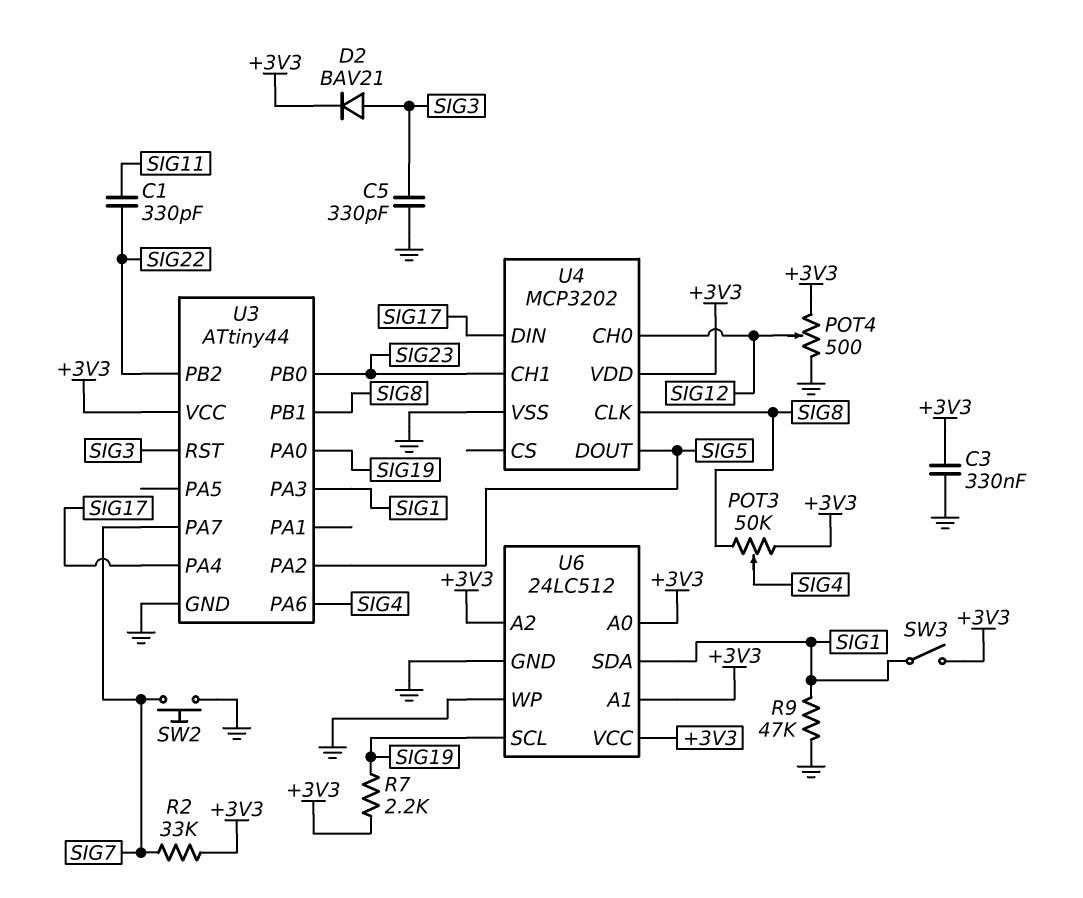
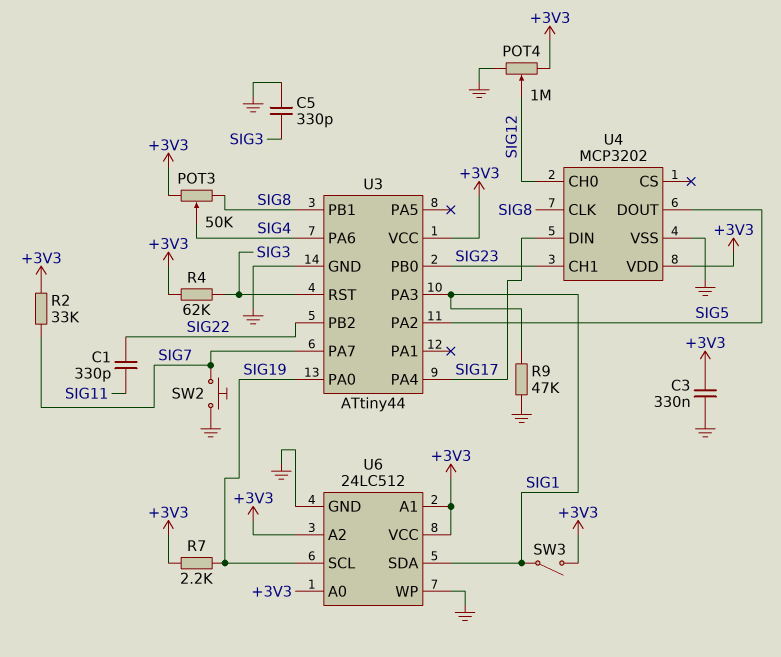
D2: diode BAV21 (A SIG3, K +3V3) -> none
POT4: 500 (+3V3, GND, wiper SIG12) -> 1M (+3V3, GND, wiper SIG12)
R4: none -> 62k (+3V3, SIG3)

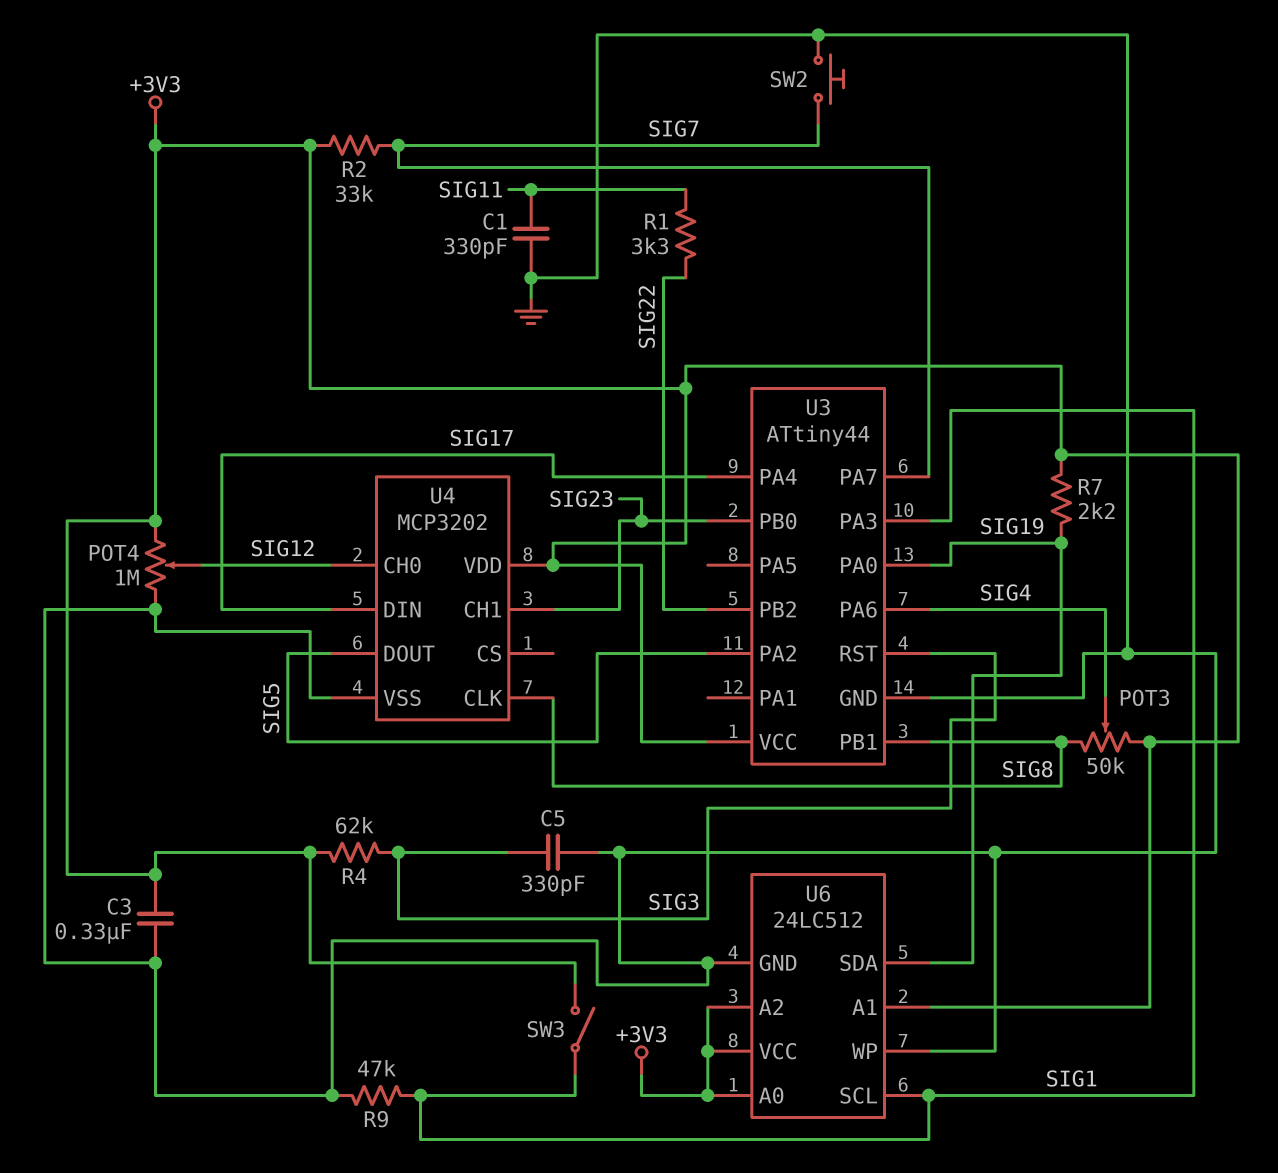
C1: 330pF (SIG11, SIG22) -> 330pF (GND, SIG11)
R1: none -> 3.3k (SIG11, SIG22)
U6 pin SCL: SIG19 -> SIG1
U6 pin SDA: SIG1 -> SIG19

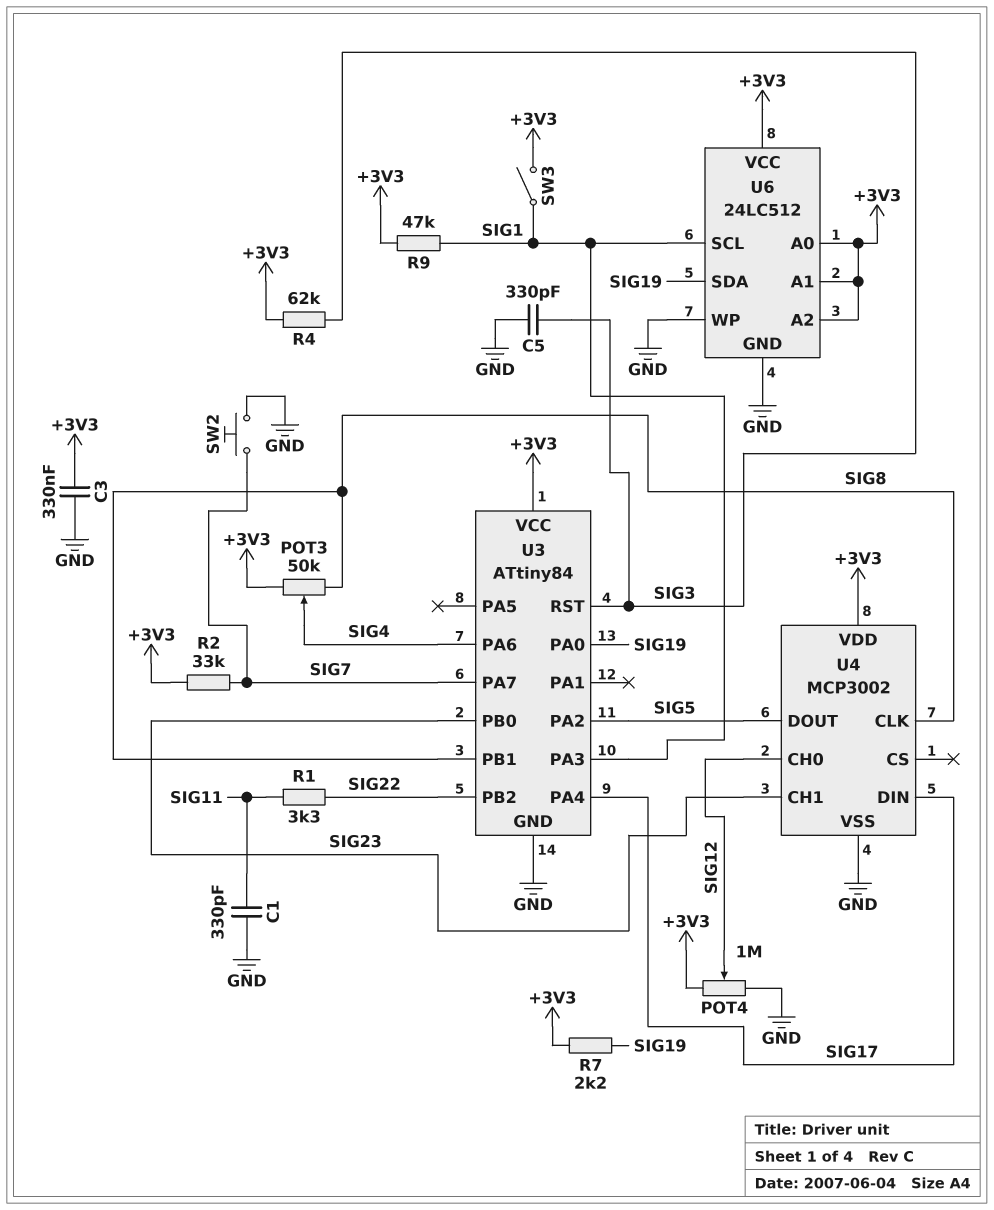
R9: 47k (GND, SIG1) -> 47k (+3V3, SIG1)
U3: ATtiny44 -> ATtiny84
U4: MCP3202 -> MCP3002

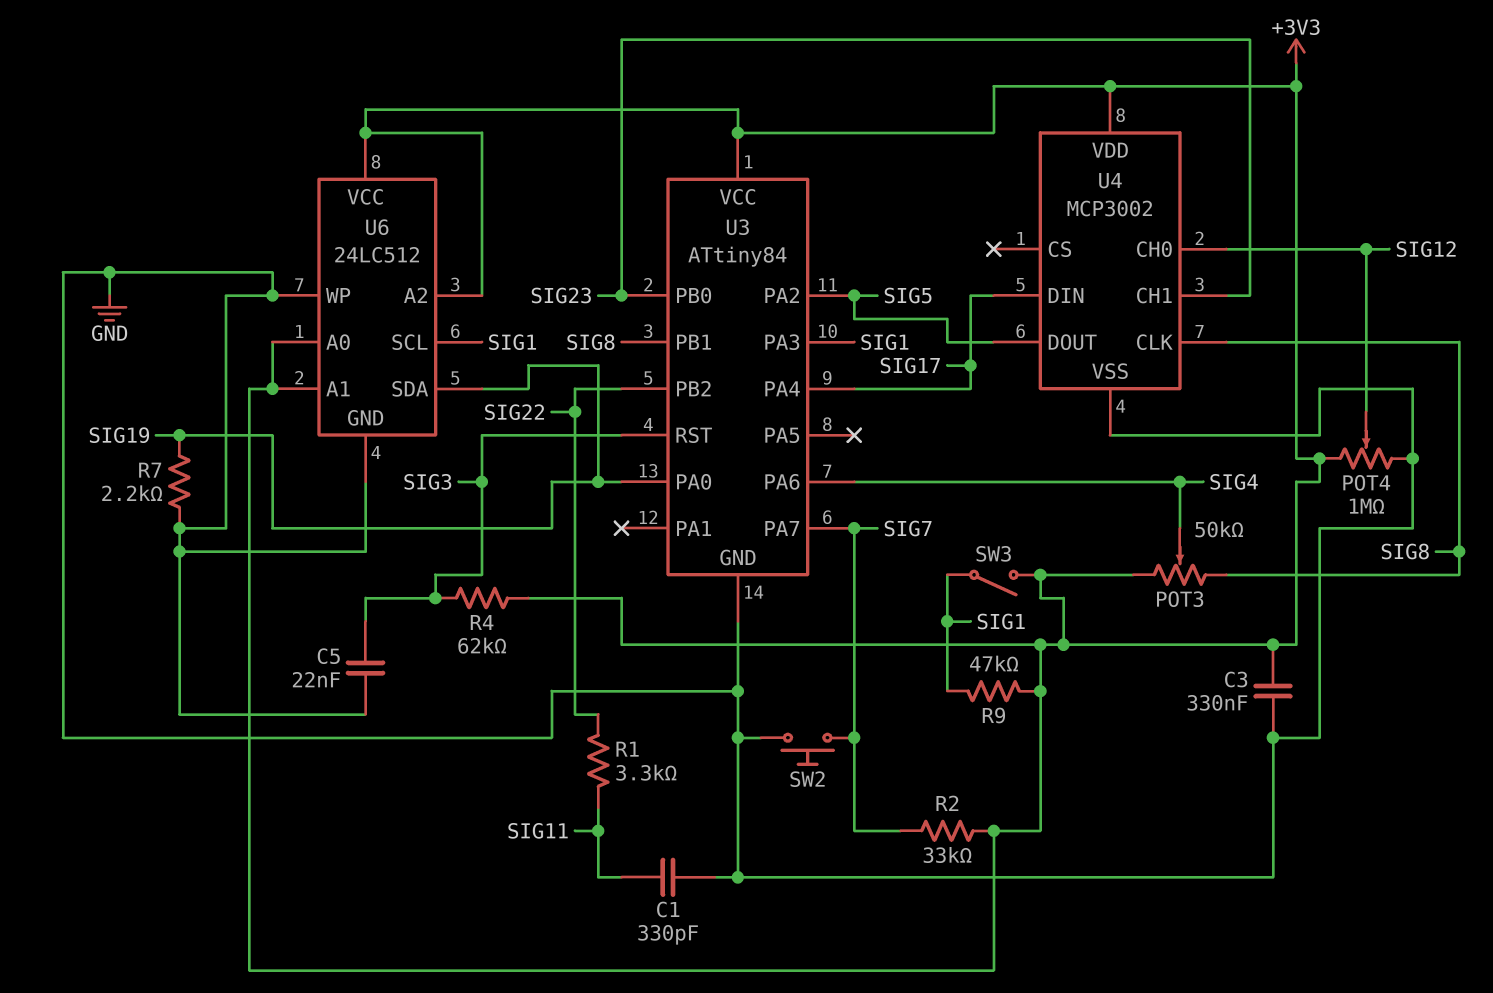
C5: 330pF (GND, SIG3) -> 22nF (GND, SIG3)
R7: 2.2k (+3V3, SIG19) -> 2.2k (GND, SIG19)

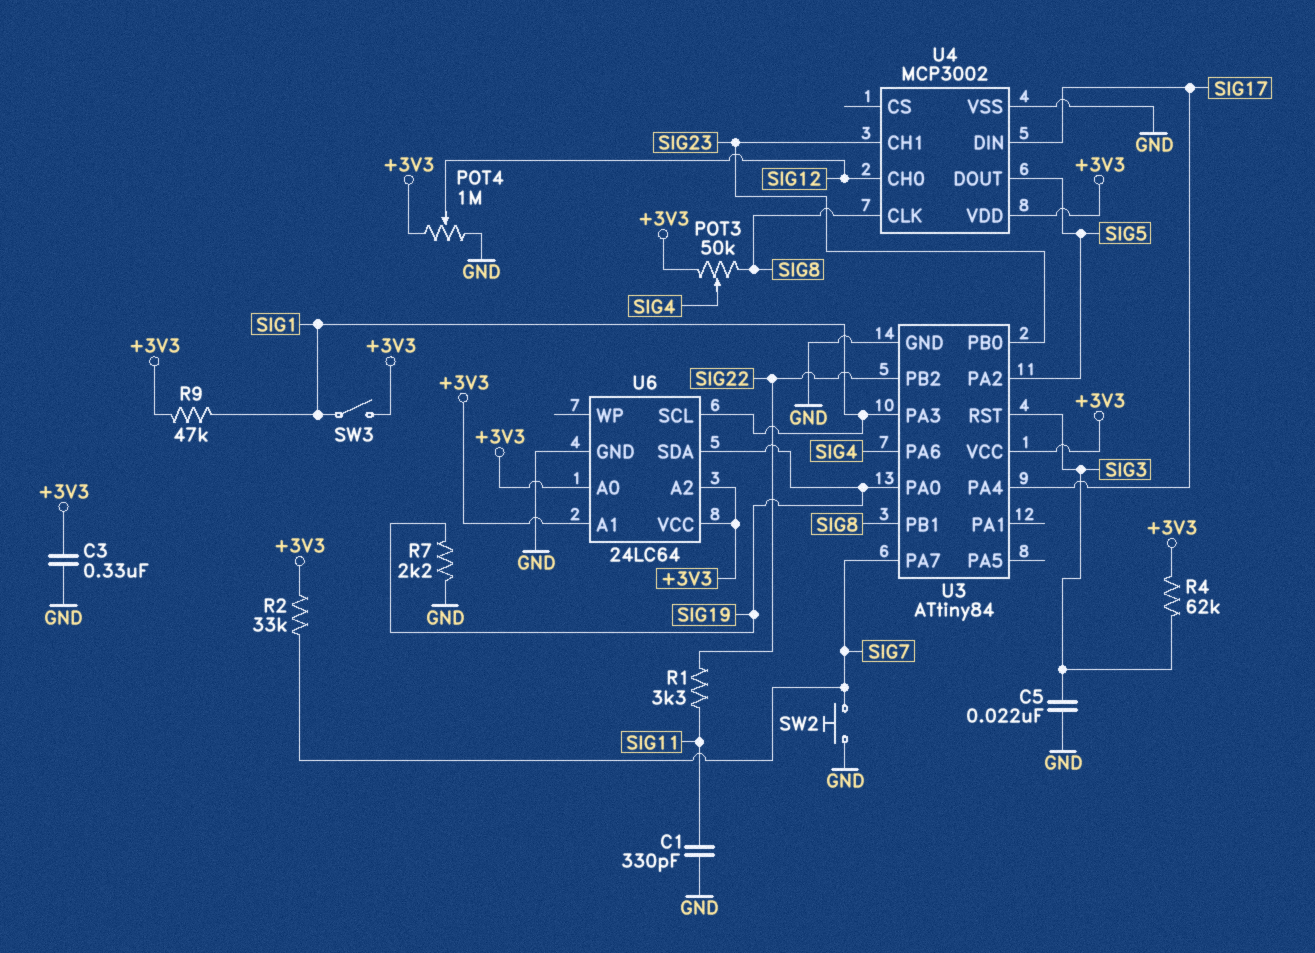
U6: 24LC512 -> 24LC64
U6 pin WP: GND -> none

